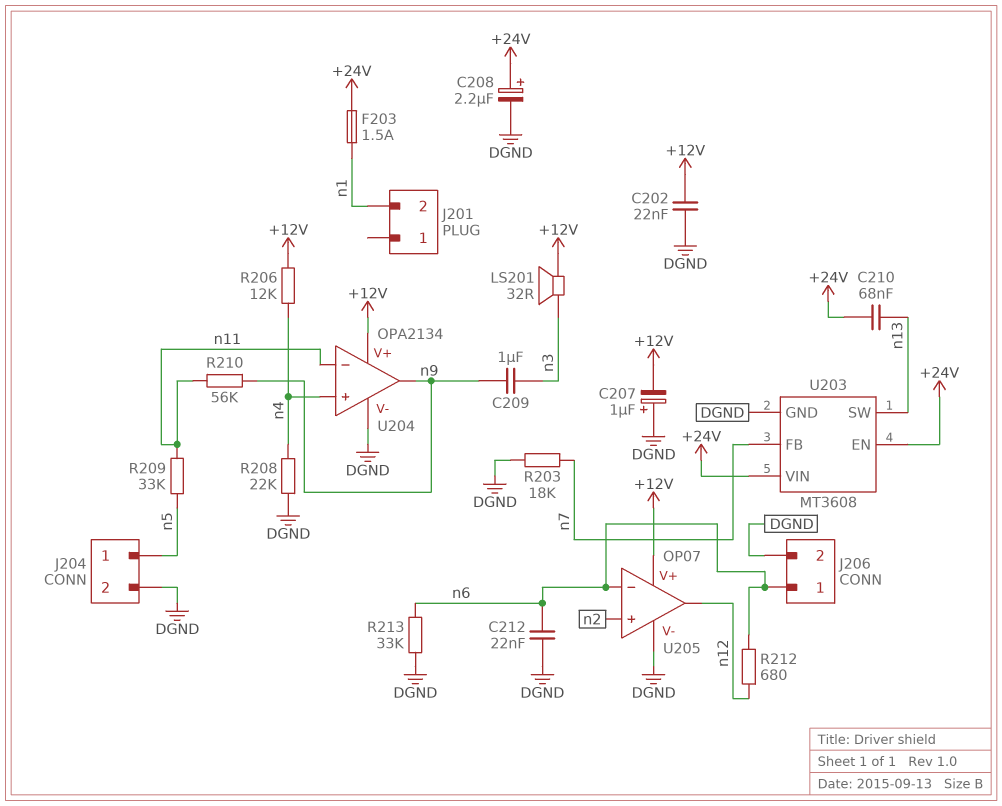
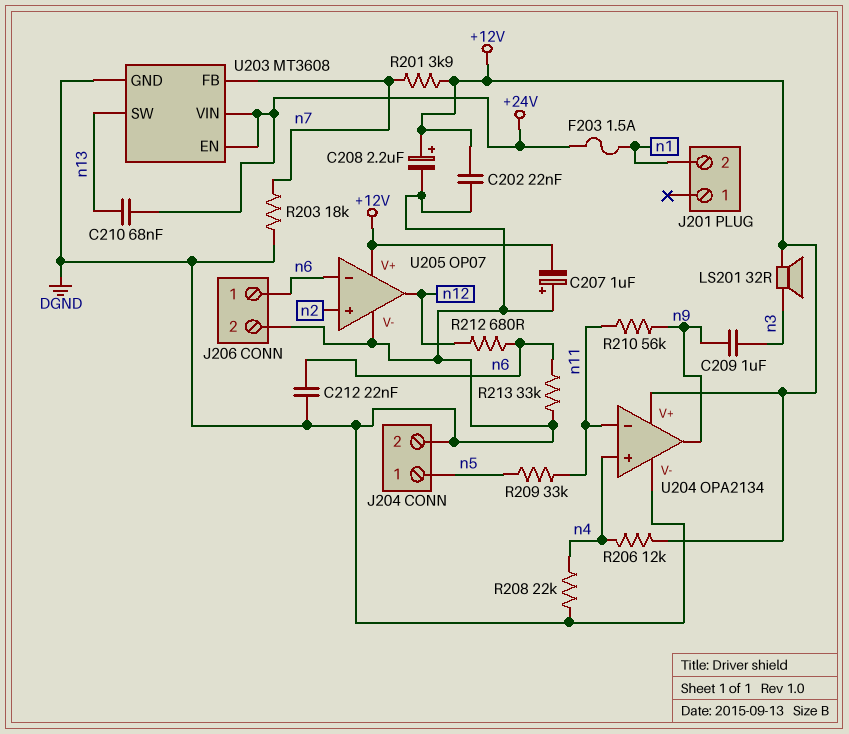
C208: 2.2uF (plus +24V, minus DGND) -> 2.2uF (plus +12V, minus DGND)
R201: none -> 3.9k (+12V, n7)

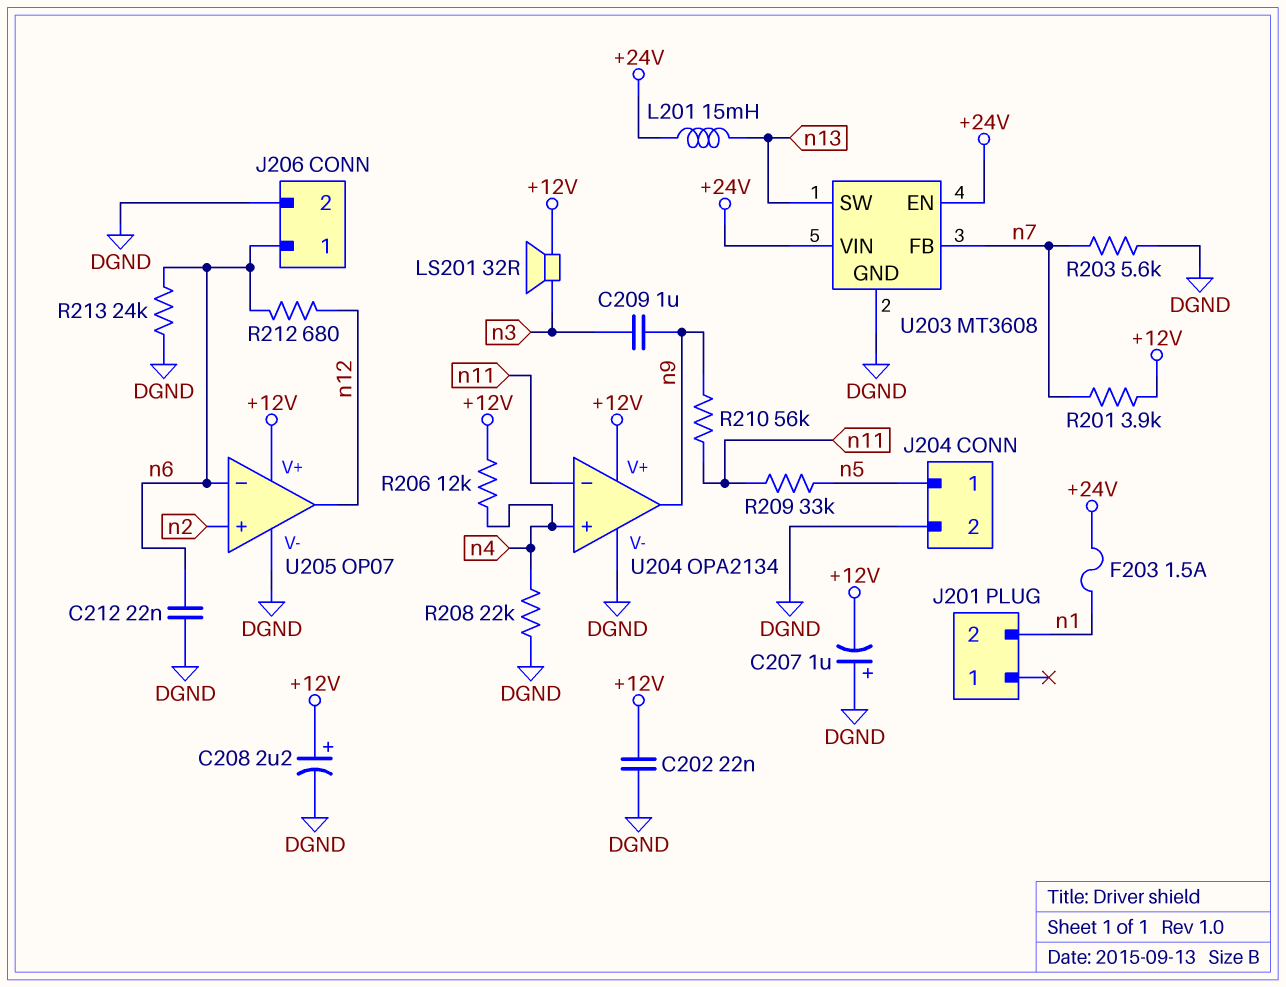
C210: 68nF (+24V, n13) -> none
L201: none -> 15mH (+24V, n13)
R203: 18k (DGND, n7) -> 5.6k (DGND, n7)
R213: 33k (DGND, n6) -> 24k (DGND, n6)

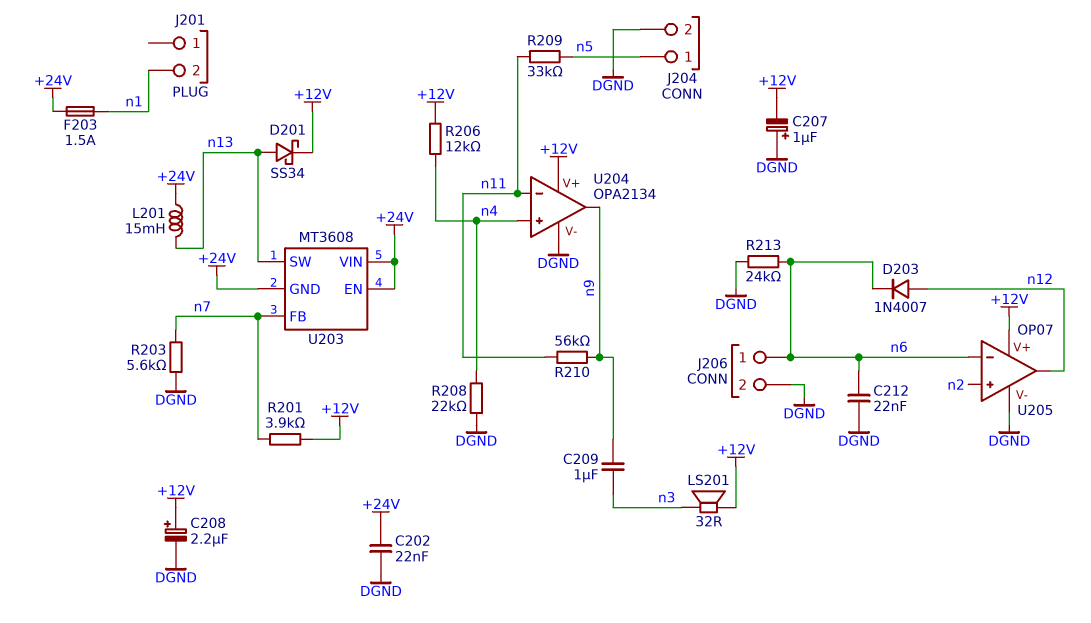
C202: 22nF (+12V, DGND) -> 22nF (+24V, DGND)
D201: none -> schottky SS34 (A n13, K +12V)
D203: none -> diode 1N4007 (A n12, K n6)
R212: 680 (n6, n12) -> none
U203 pin GND: DGND -> +24V

